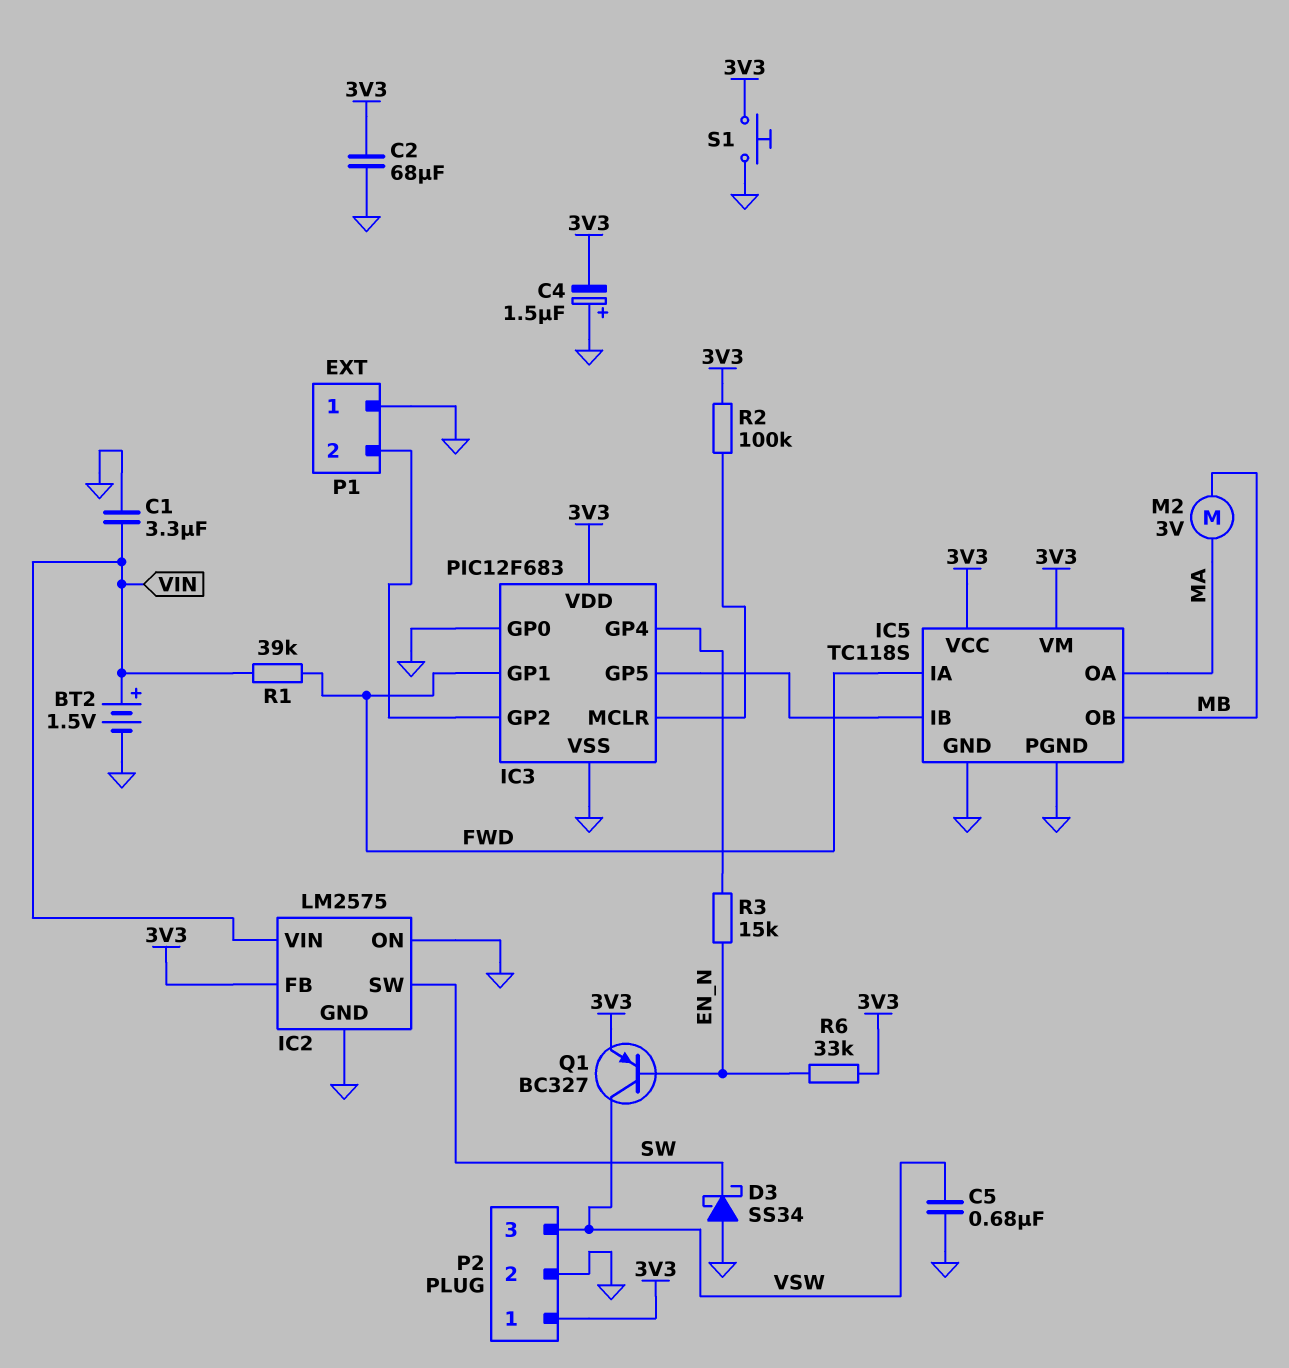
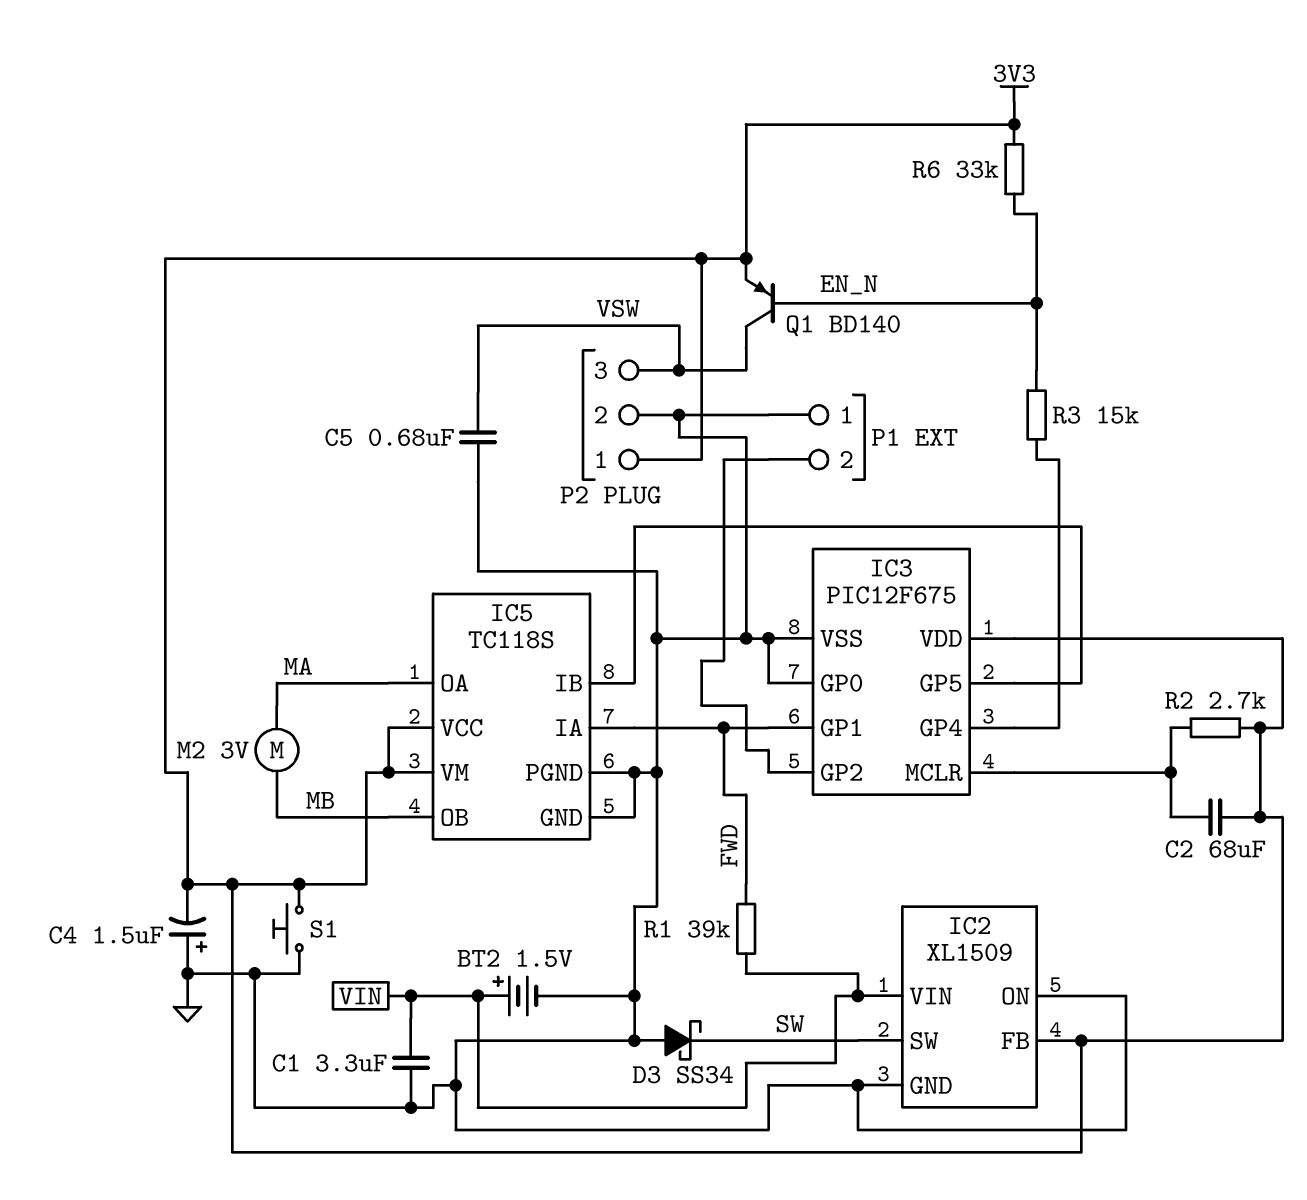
C2: 68uF (3V3, GND) -> 68uF (3V3, IC3/MCLR)
IC2: LM2575 -> XL1509
IC3: PIC12F683 -> PIC12F675
Q1: PNP BC327 (B EN_N, C VSW, E 3V3) -> PNP BD140 (B EN_N, C VSW, E 3V3)
R2: 100k (3V3, IC3/MCLR) -> 2.7k (3V3, IC3/MCLR)

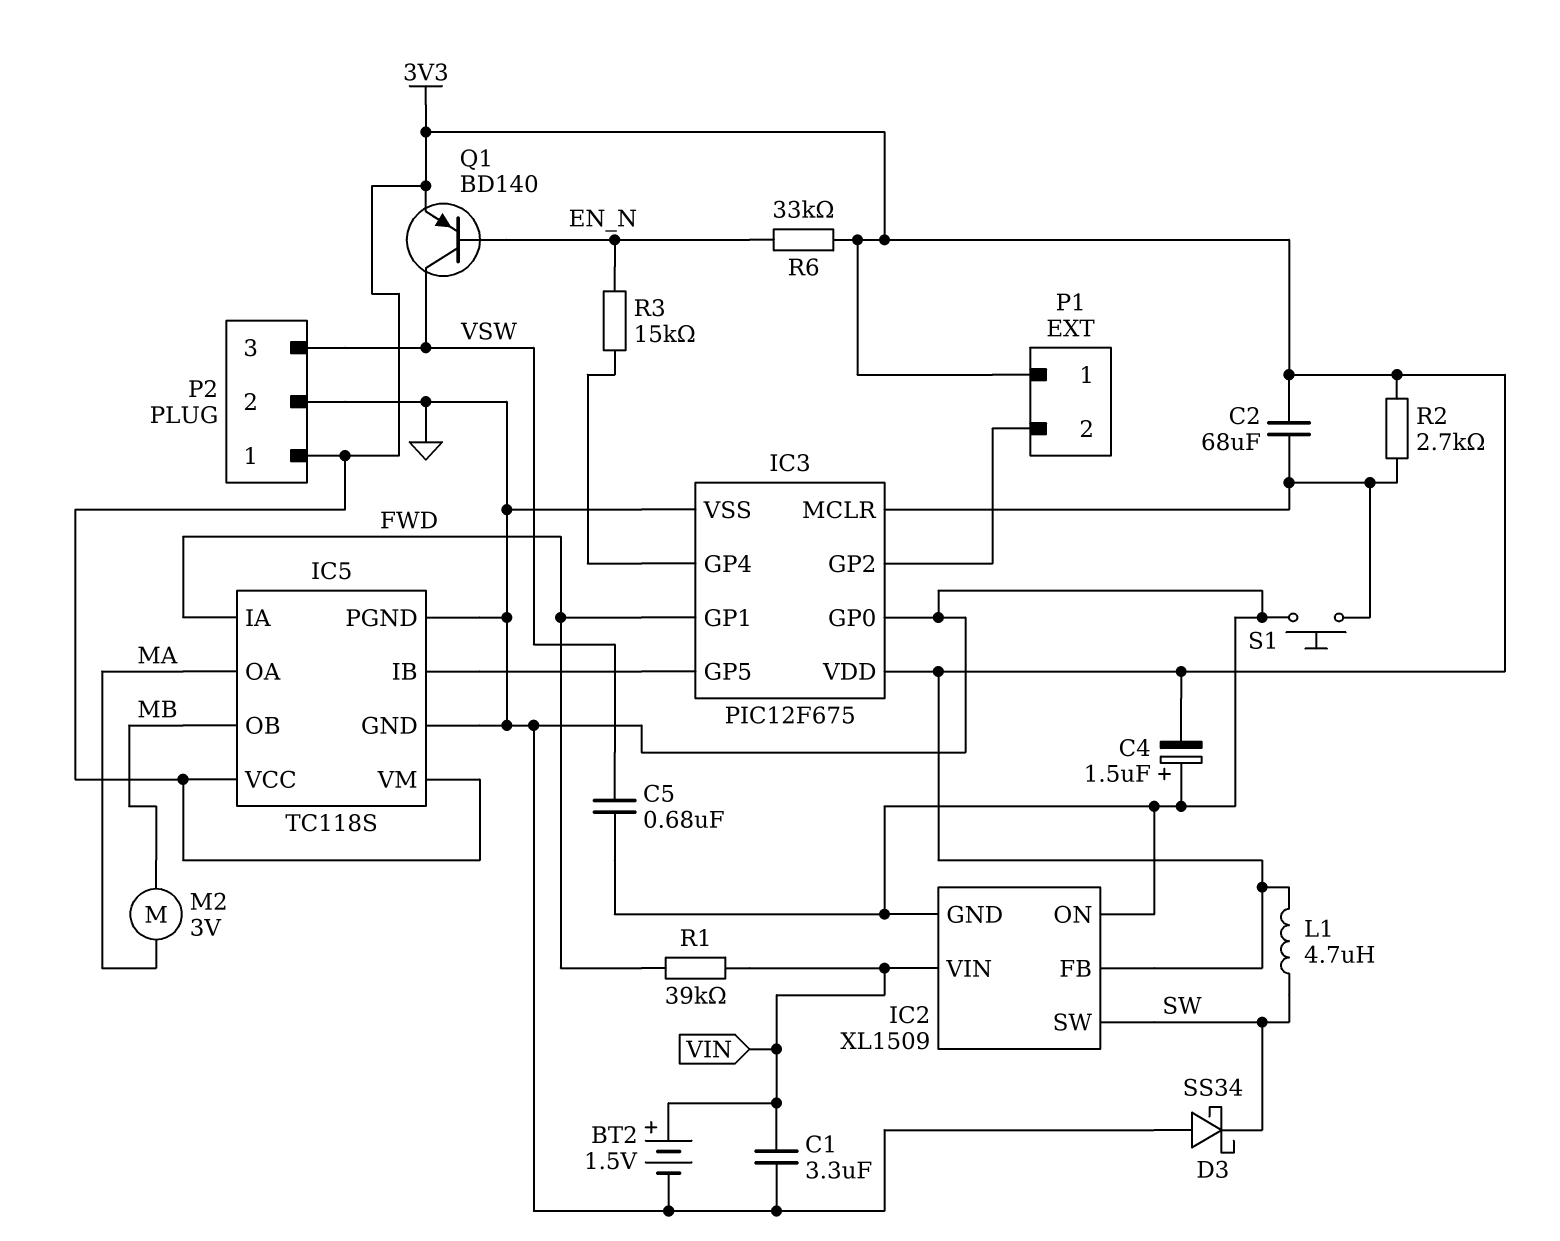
L1: none -> 4.7uH (3V3, SW)
P1 pin 1: GND -> 3V3
S1: button (3V3, GND) -> button (GND, IC3/MCLR)

